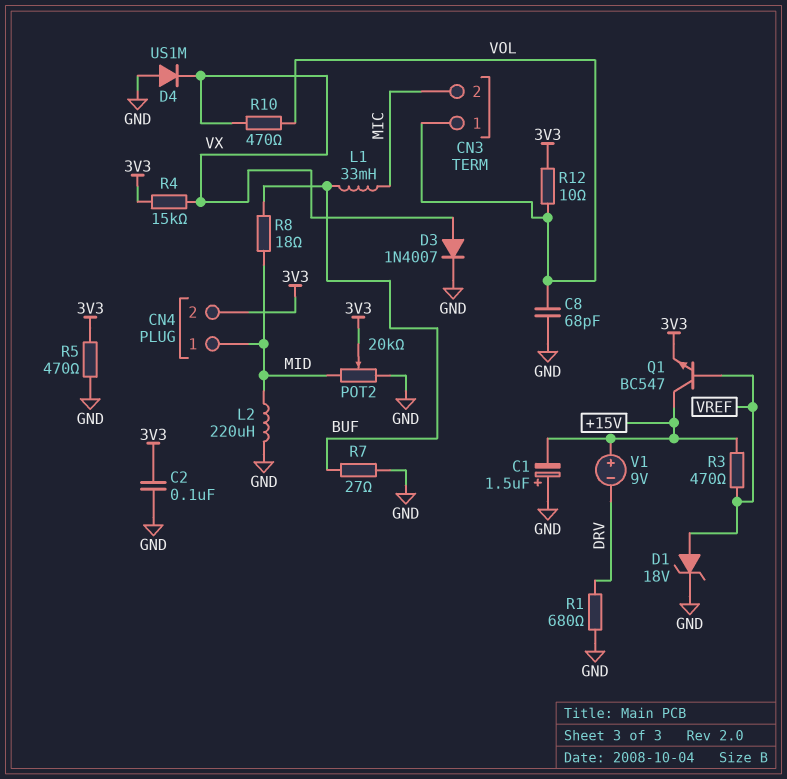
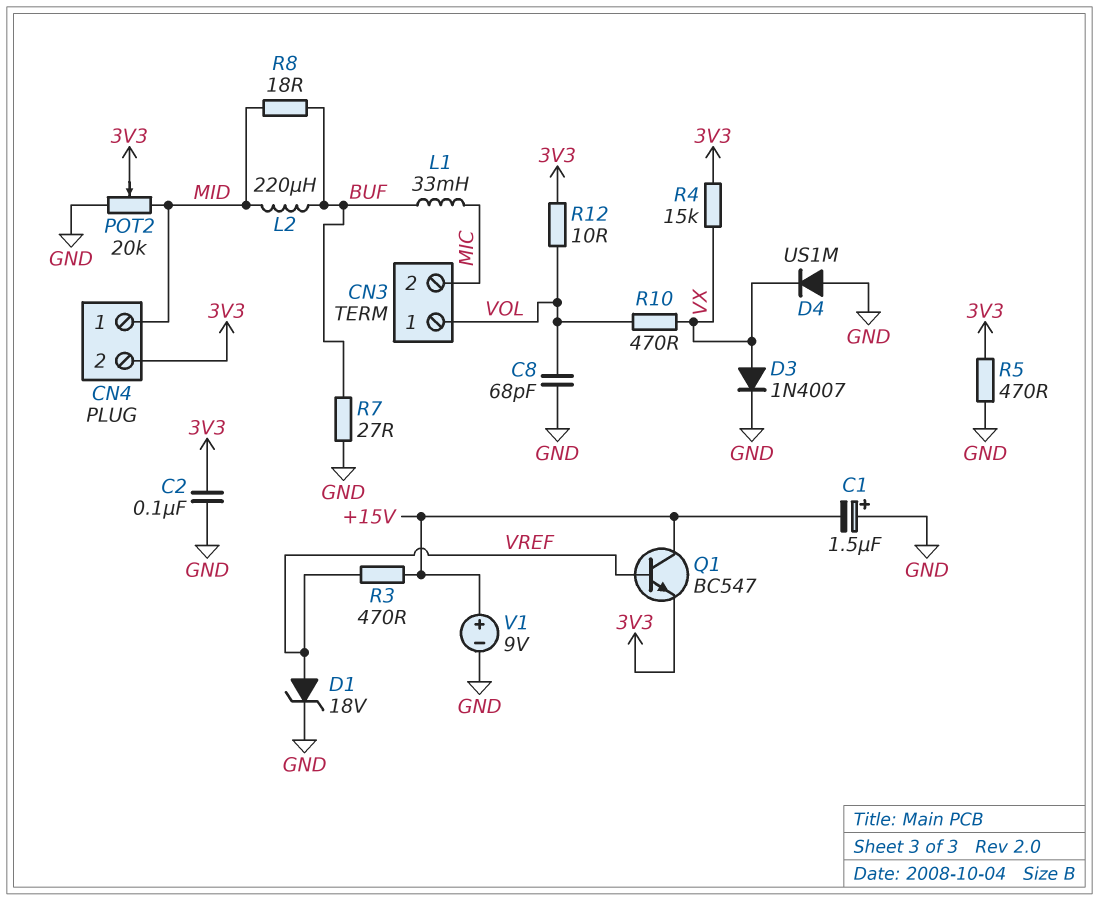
L2: 220uH (GND, MID) -> 220uH (BUF, MID)
R1: 680 (DRV, GND) -> none
V1: 9V (plus +15V, minus DRV) -> 9V (plus +15V, minus GND)

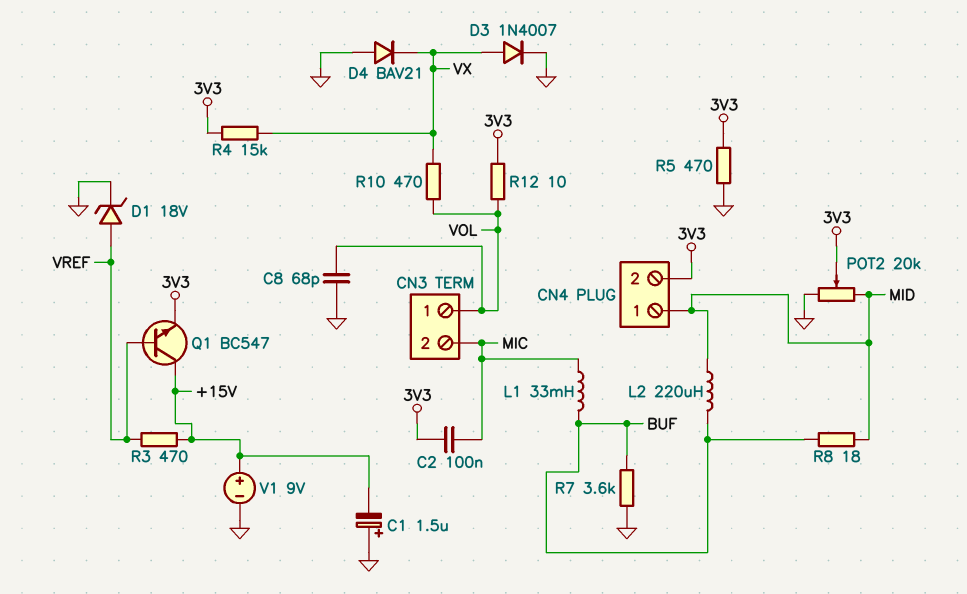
C2: 100nF (3V3, GND) -> 100nF (3V3, MIC)
D4: diode US1M (A GND, K VX) -> diode BAV21 (A GND, K VX)
R7: 27 (BUF, GND) -> 3.6k (BUF, GND)

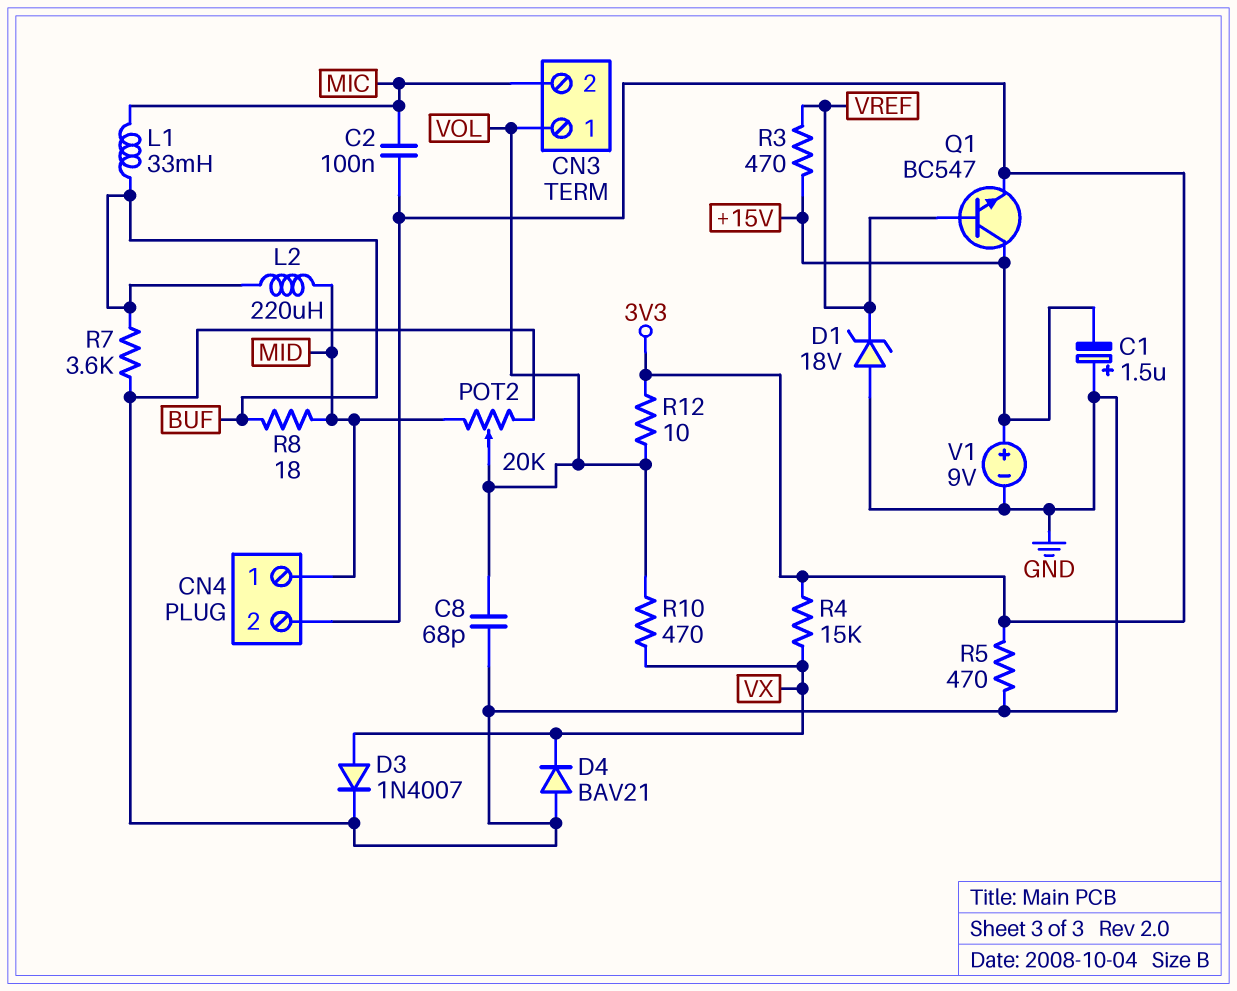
D1: zener 18V (A VREF, K GND) -> zener 18V (A GND, K VREF)
POT2: 20k (GND, MID, wiper 3V3) -> 20k (GND, MID, wiper VOL)

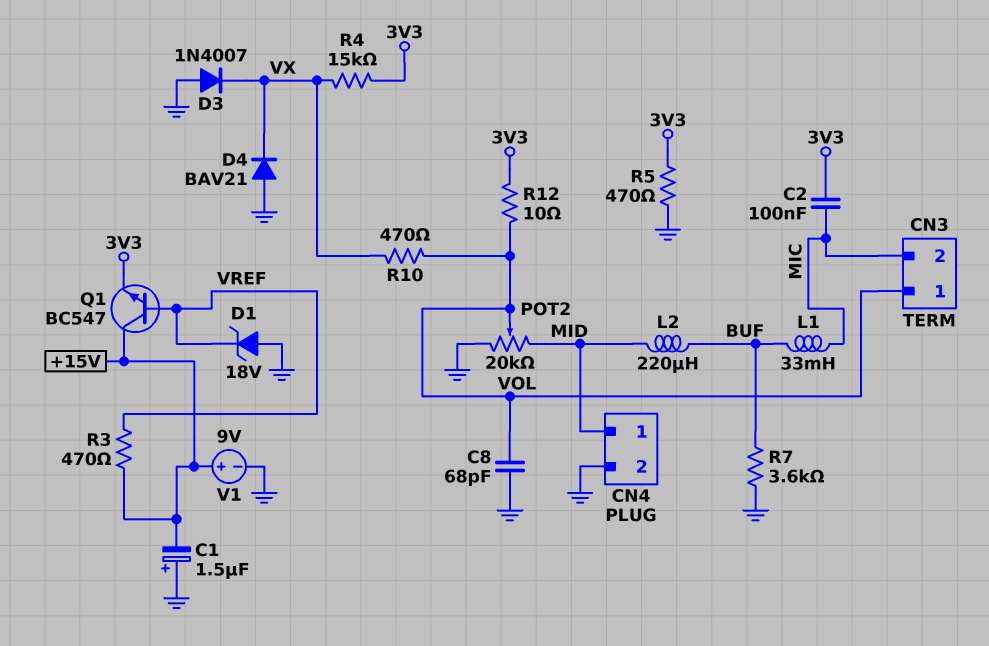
CN4 pin 2: 3V3 -> GND
D3: diode 1N4007 (A VX, K GND) -> diode 1N4007 (A GND, K VX)
R8: 18 (BUF, MID) -> none

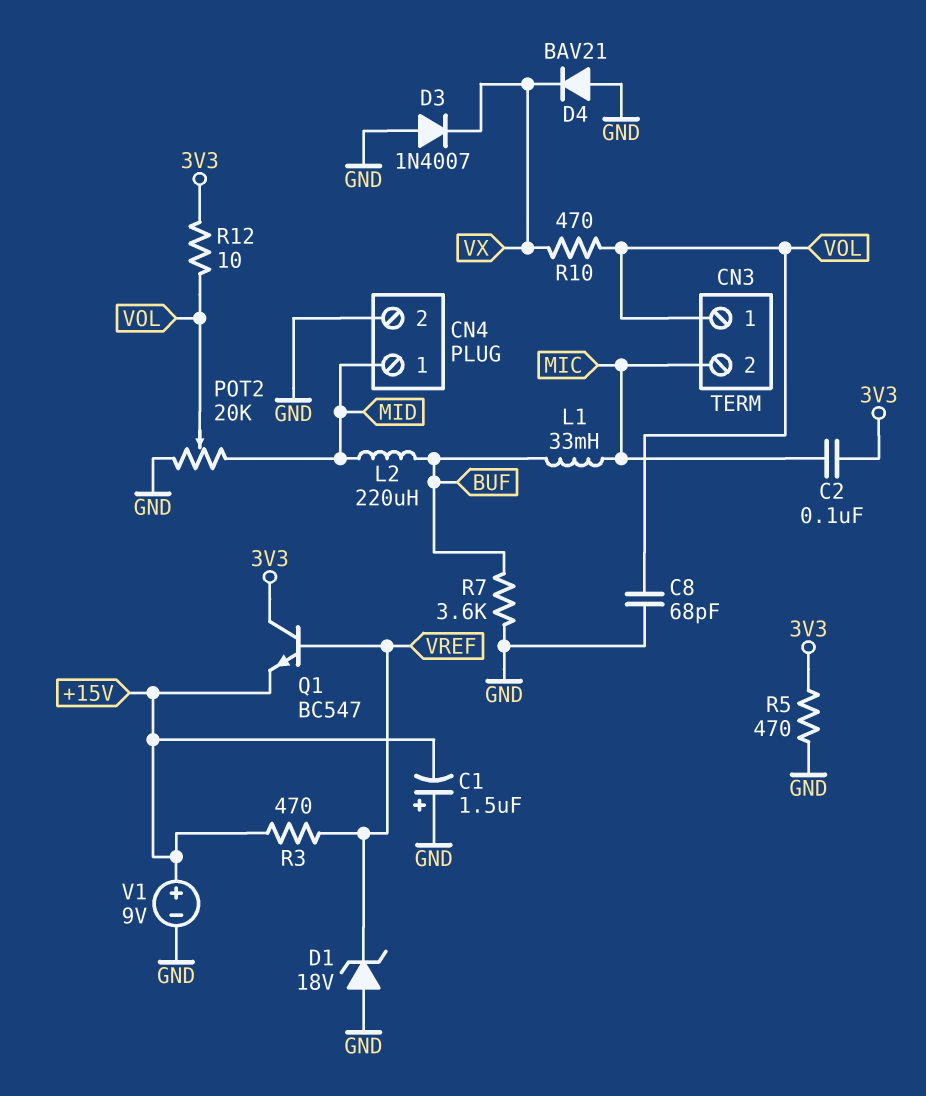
Q1: NPN BC547 (B VREF, C +15V, E 3V3) -> NPN BC547 (B VREF, C 3V3, E +15V)
R4: 15k (3V3, VX) -> none

